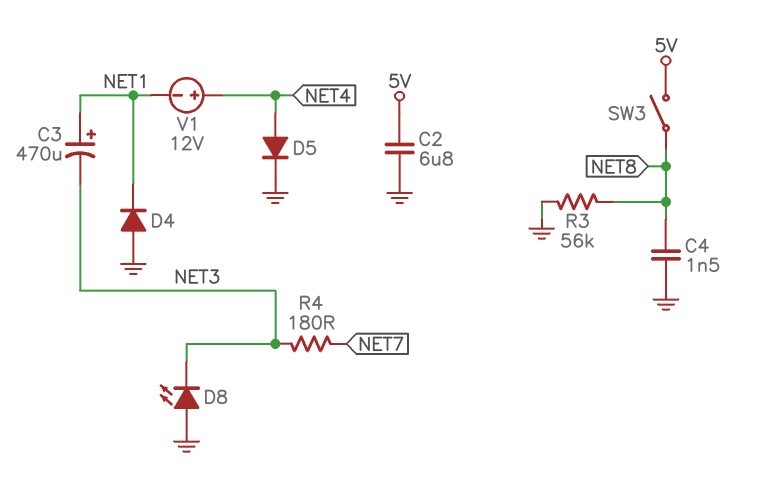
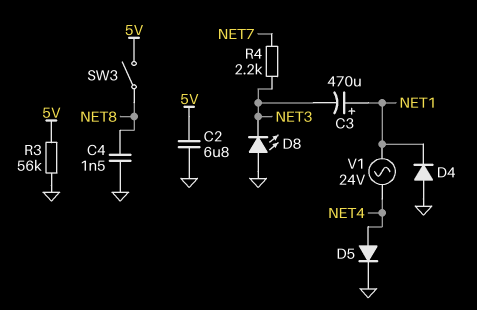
R3: 56k (GND, NET8) -> 56k (5V, GND)
R4: 180 (NET3, NET7) -> 2.2k (NET3, NET7)
V1: 12V (plus NET4, minus NET1) -> AC 24V (NET1, NET4)

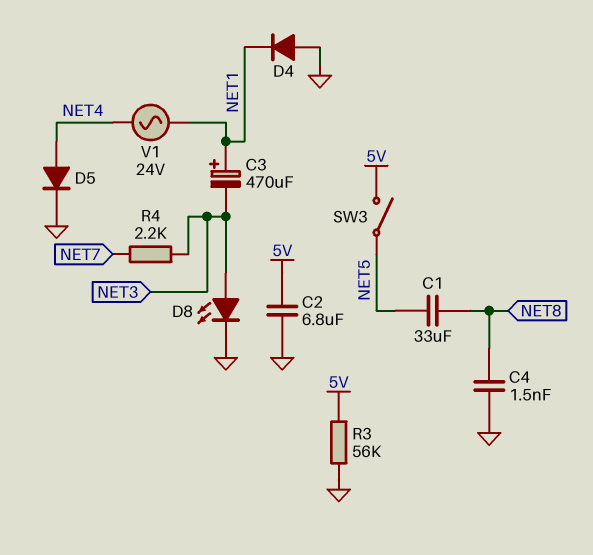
C1: none -> 33uF (NET5, NET8)
D8: LED (A GND, K NET3) -> LED (A NET3, K GND)
SW3: switch (5V, NET8) -> switch (5V, NET5)

